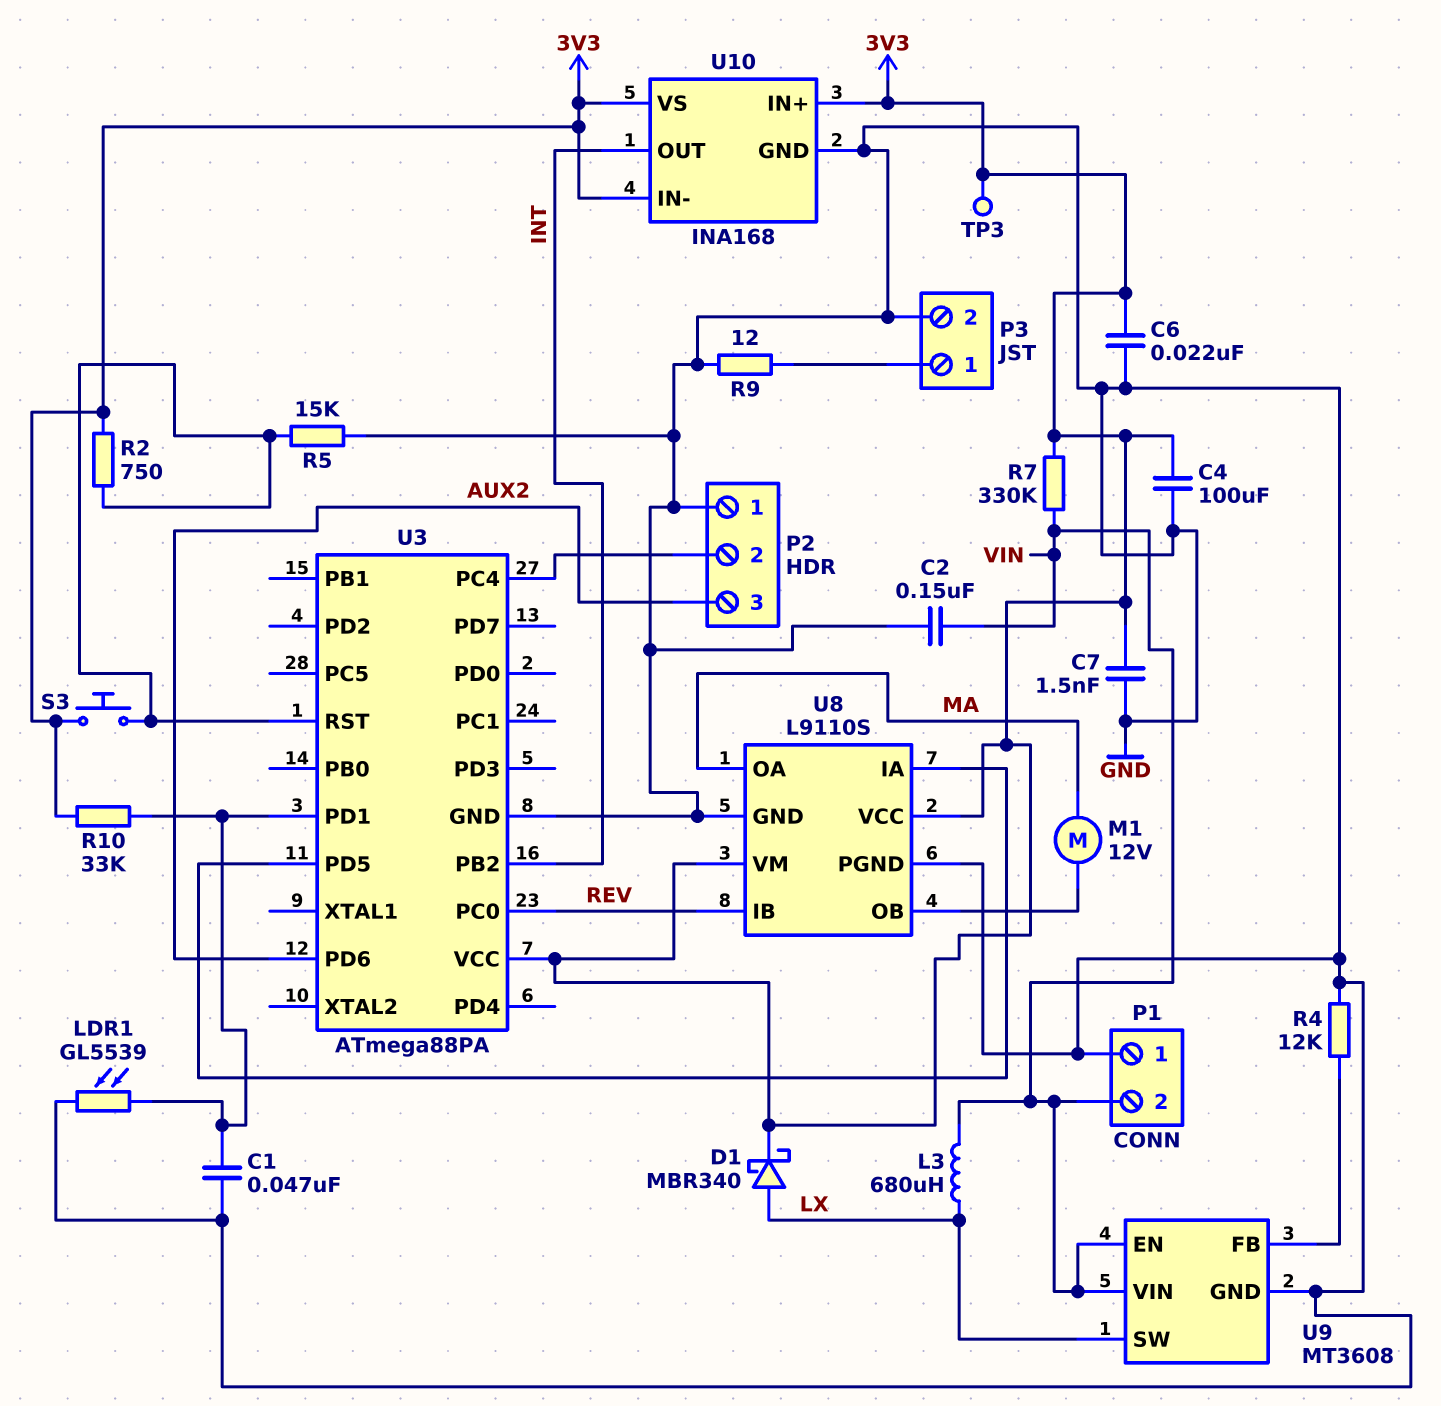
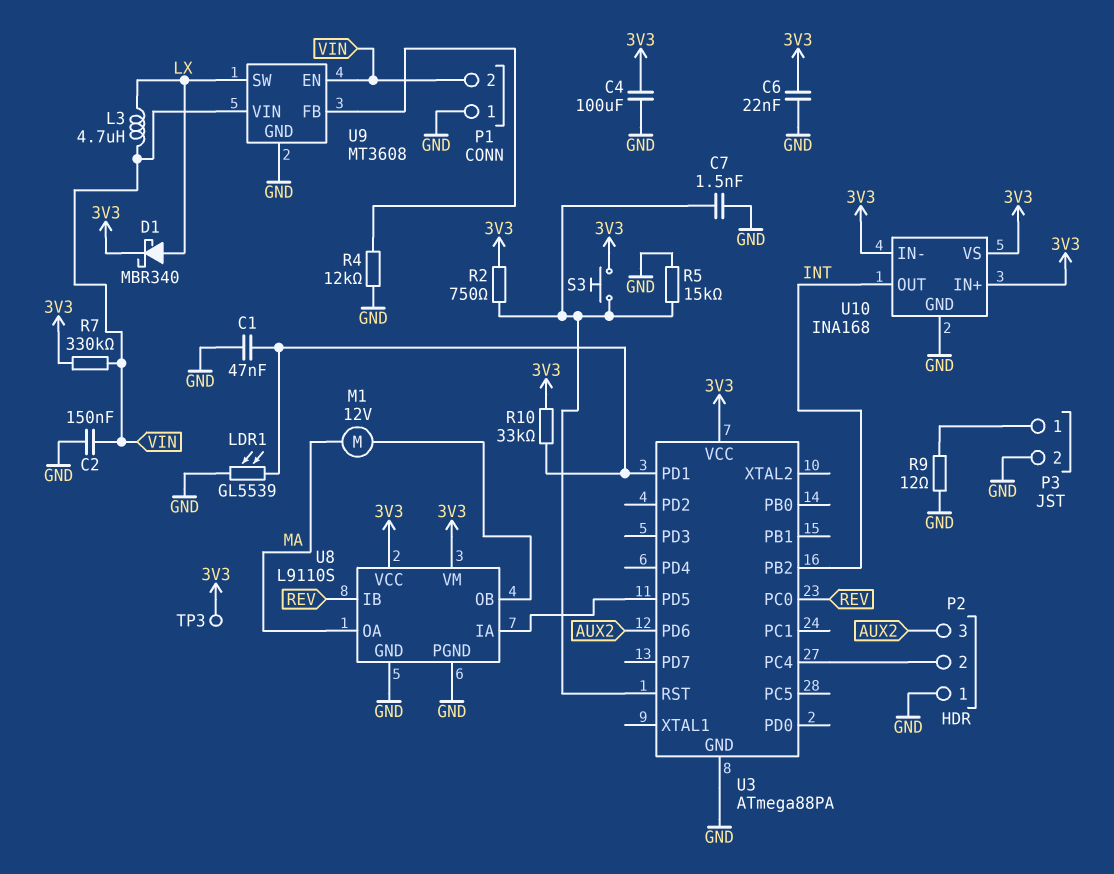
C7: 1.5nF (3V3, GND) -> 1.5nF (GND, U3/RST)
L3: 680uH (LX, VIN) -> 4.7uH (LX, VIN)

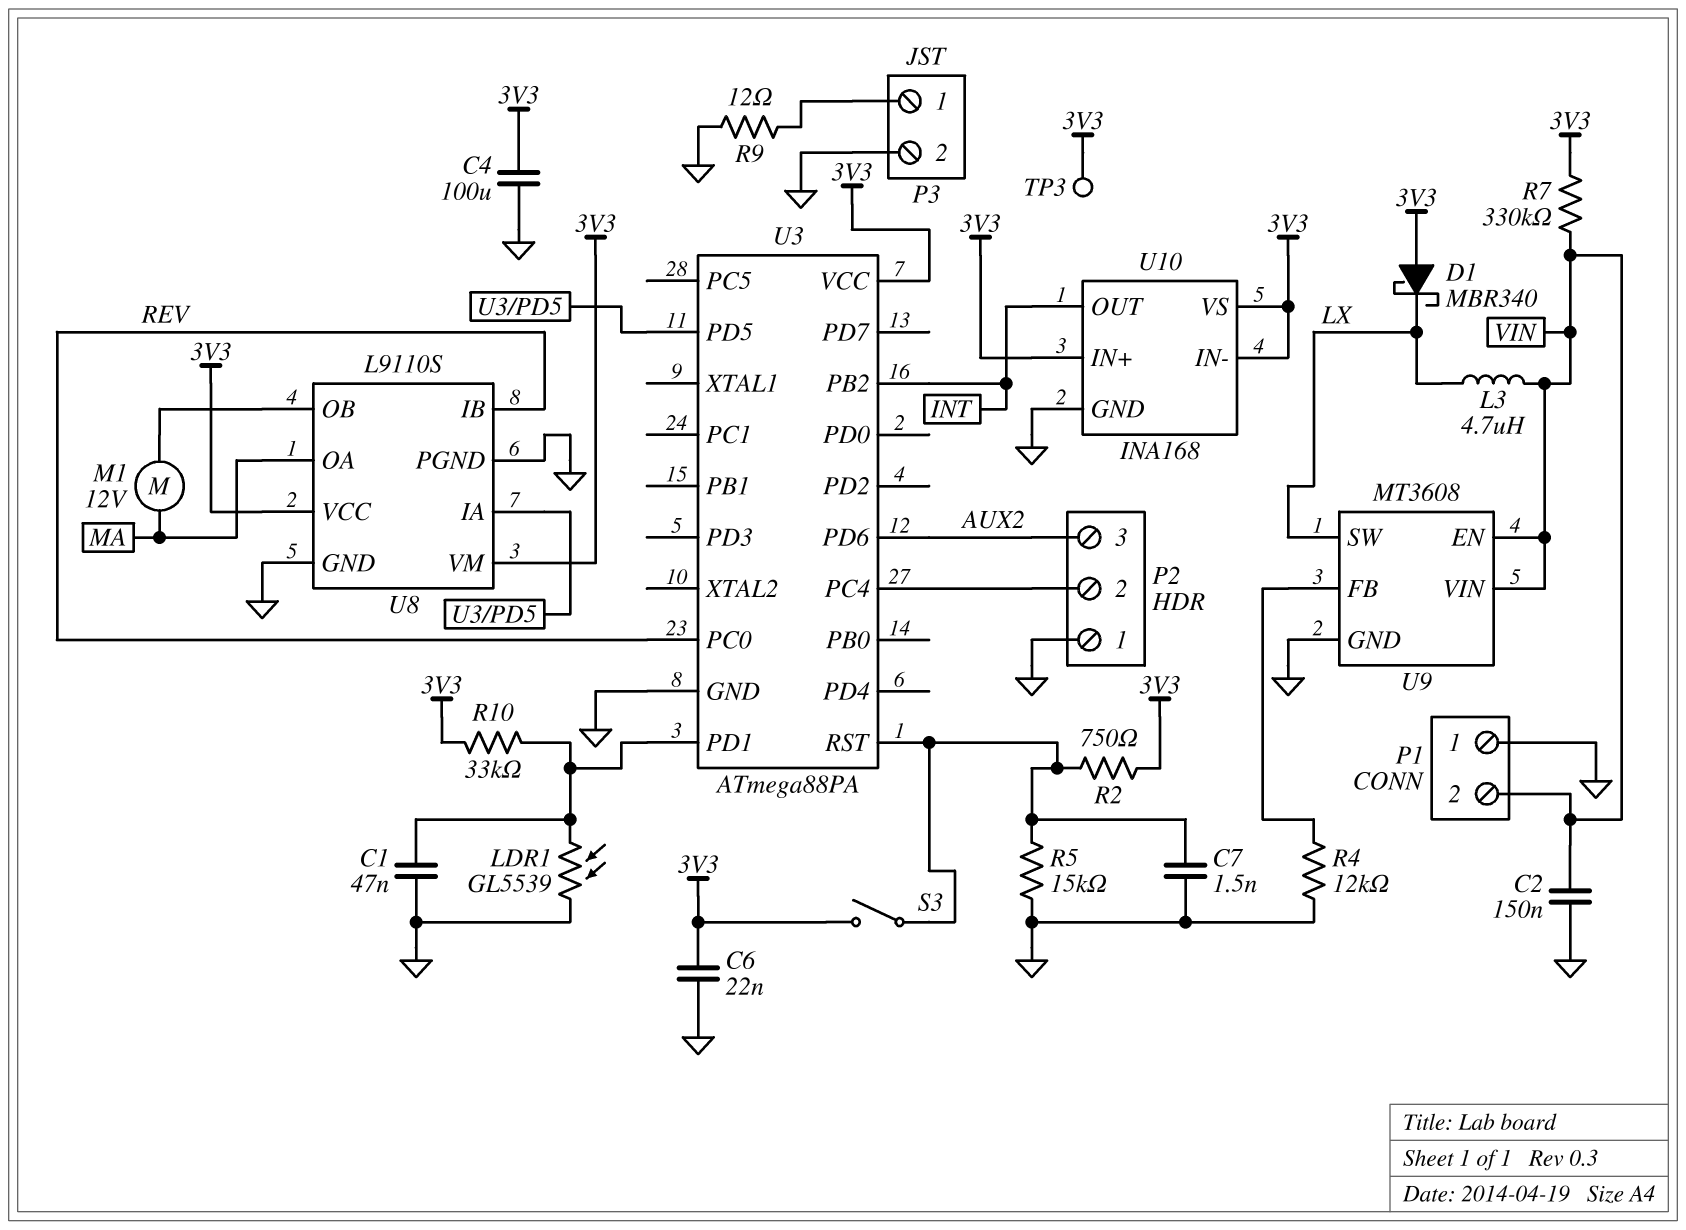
D1: schottky MBR340 (A LX, K 3V3) -> schottky MBR340 (A 3V3, K LX)
S3: button (3V3, U3/RST) -> switch (3V3, U3/RST)

